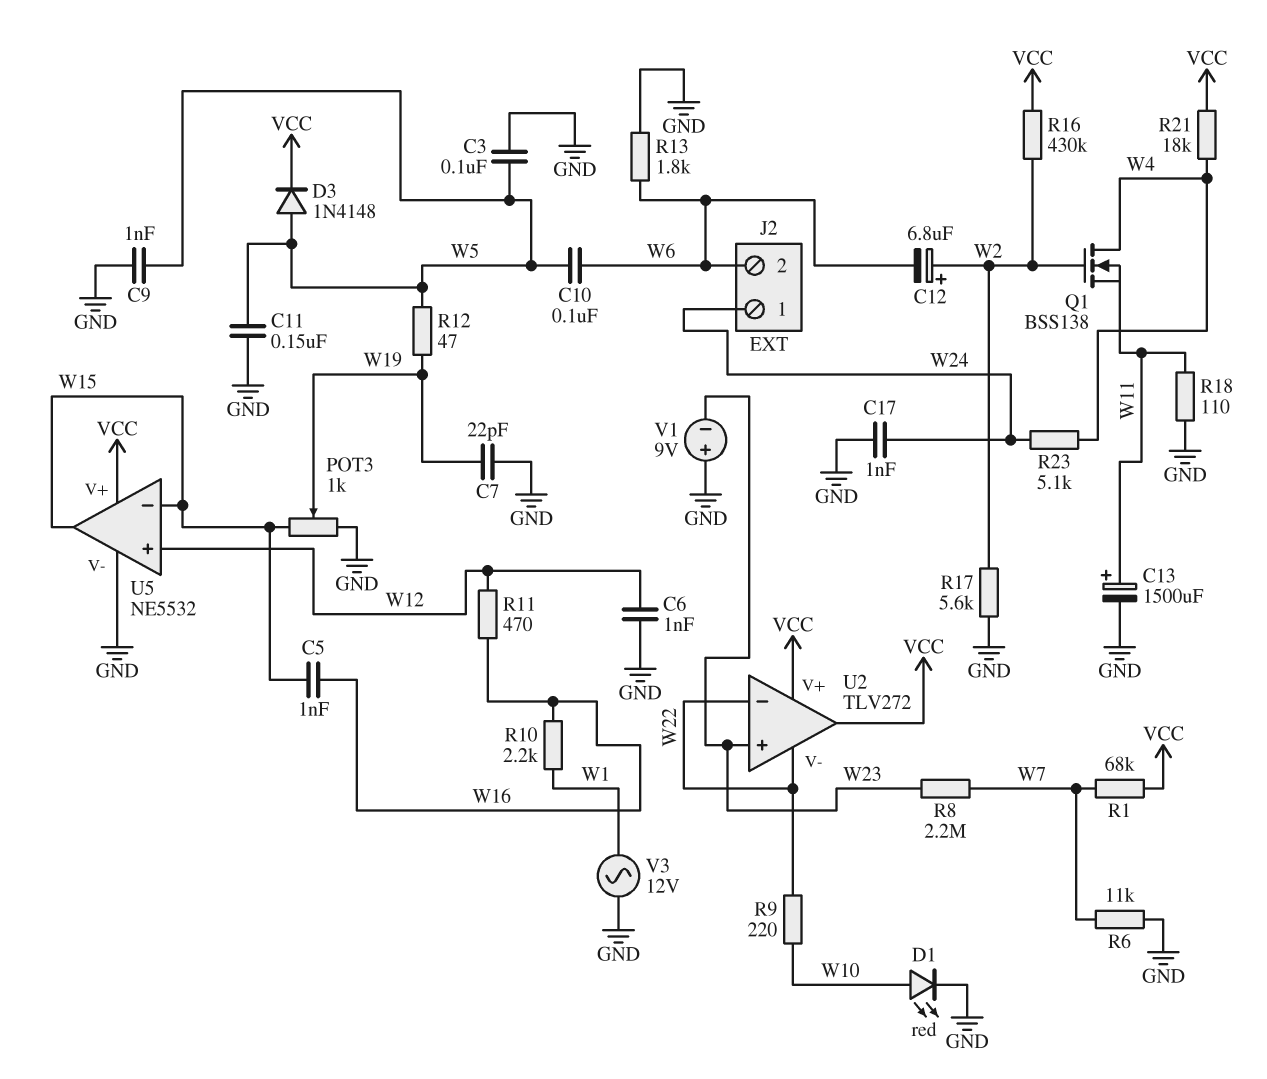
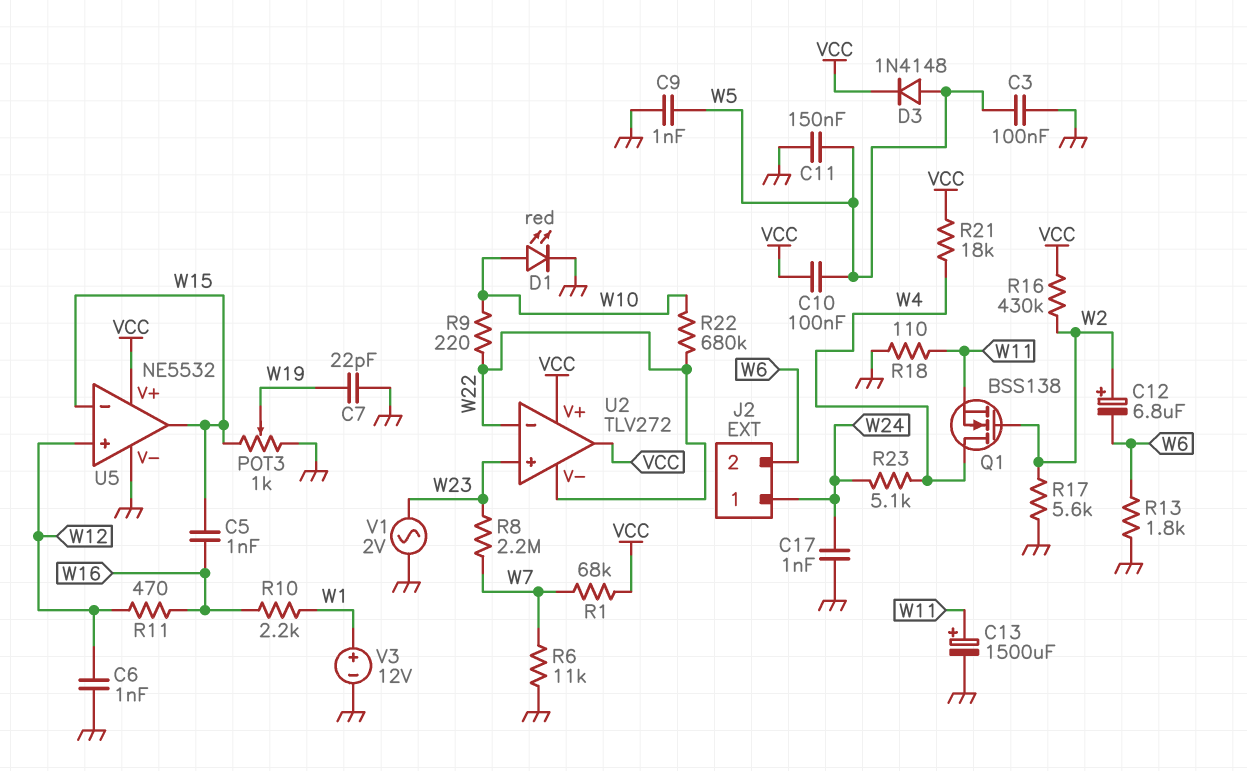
C10: 100nF (W5, W6) -> 100nF (VCC, W5)
R12: 47 (W5, W19) -> none
R22: none -> 680k (W10, W22)
V1: 9V (plus GND, minus W23) -> AC 2V (GND, W23)
V3: AC 12V (GND, W1) -> 12V (plus W1, minus GND)

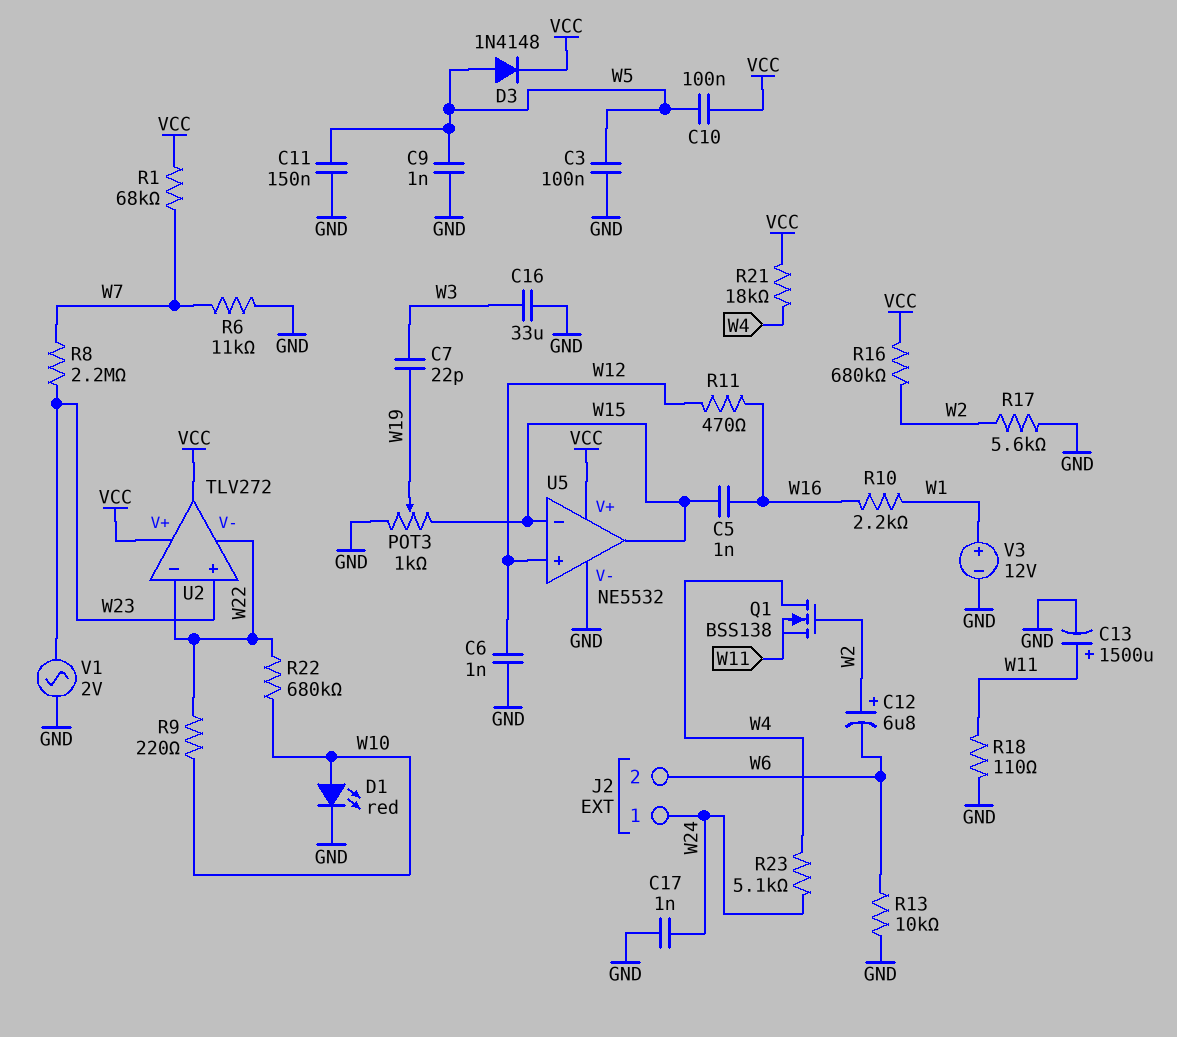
C7: 22pF (GND, W19) -> 22pF (W3, W19)
C16: none -> 33uF (GND, W3)
R13: 1.8k (GND, W6) -> 10k (GND, W6)
R16: 430k (VCC, W2) -> 680k (VCC, W2)

